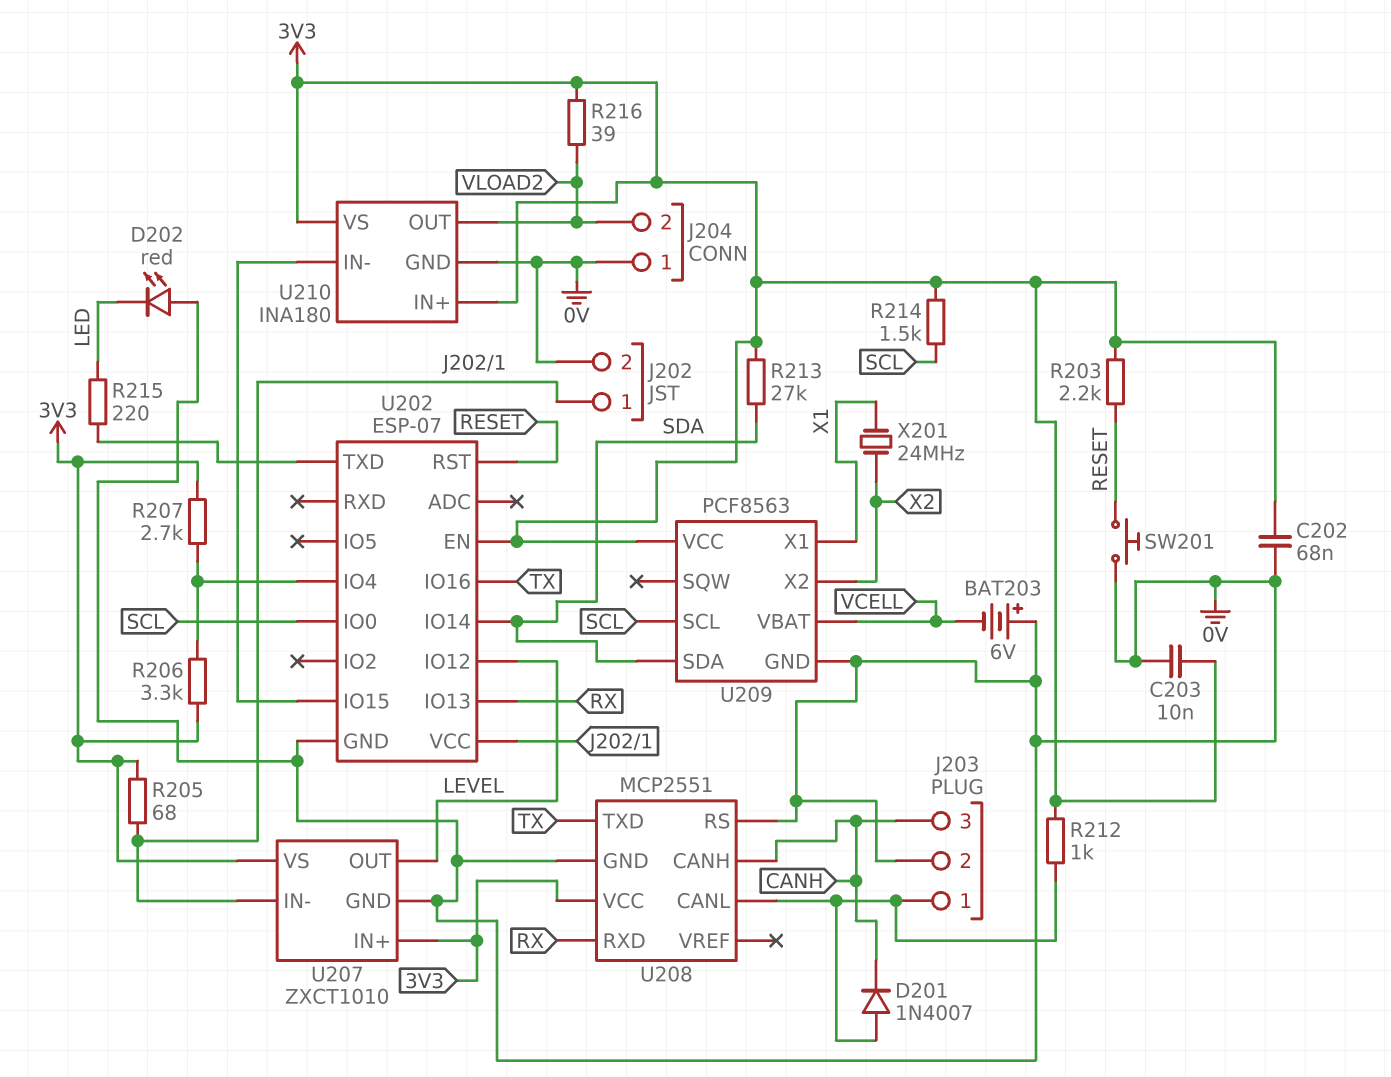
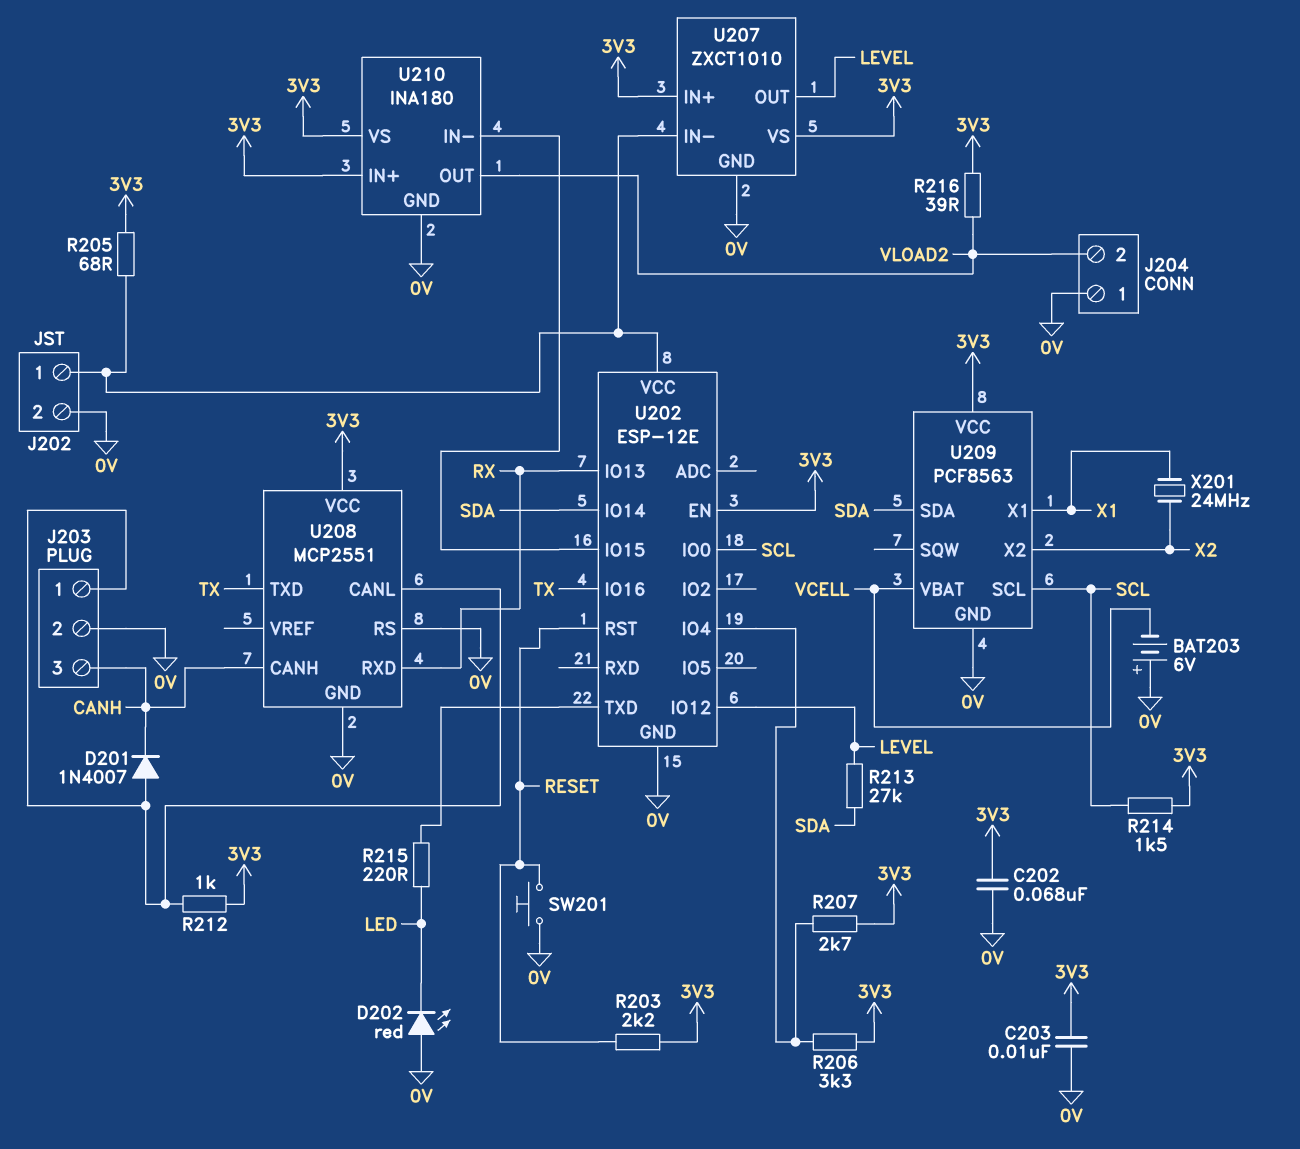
R213: 27k (3V3, SDA) -> 27k (LEVEL, SDA)
U202: ESP-07 -> ESP-12E

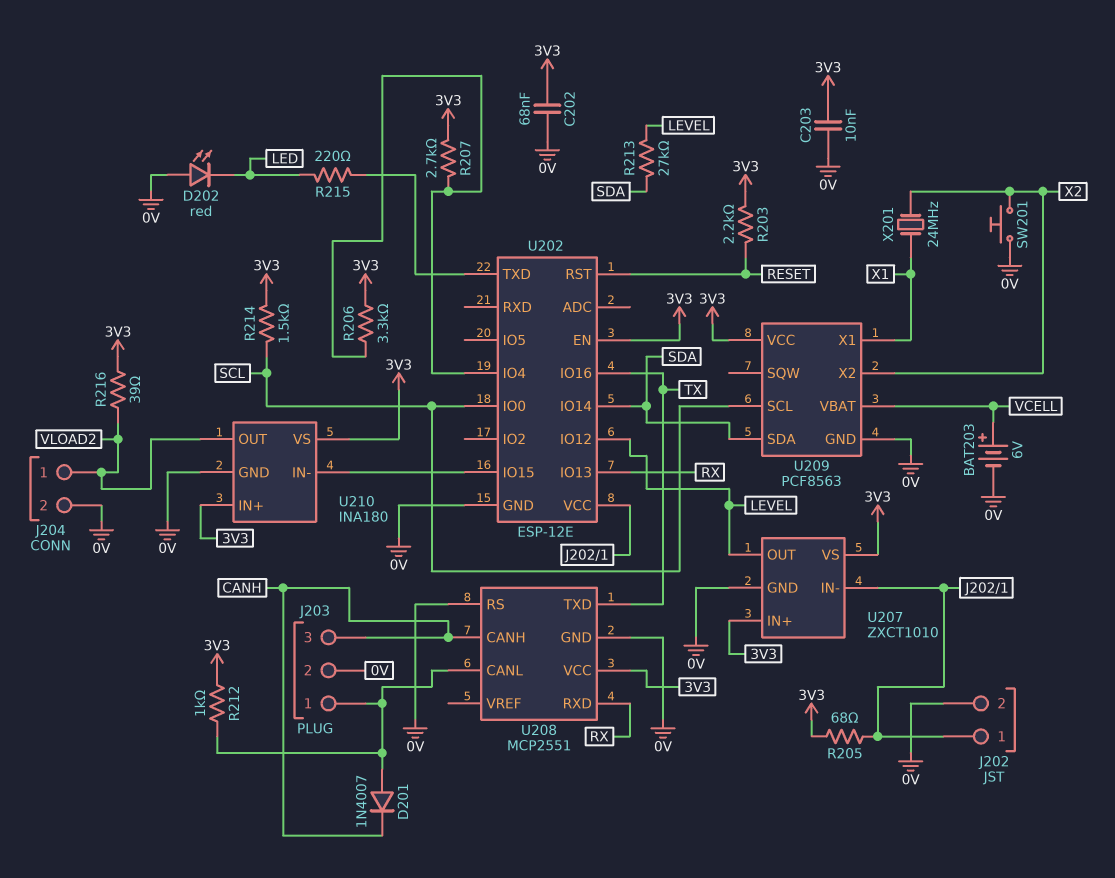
BAT203: 6V (plus 0V, minus VCELL) -> 6V (plus VCELL, minus 0V)
J204 pin 1: 0V -> VLOAD2
J204 pin 2: VLOAD2 -> 0V
SW201: button (0V, RESET) -> button (0V, X2)

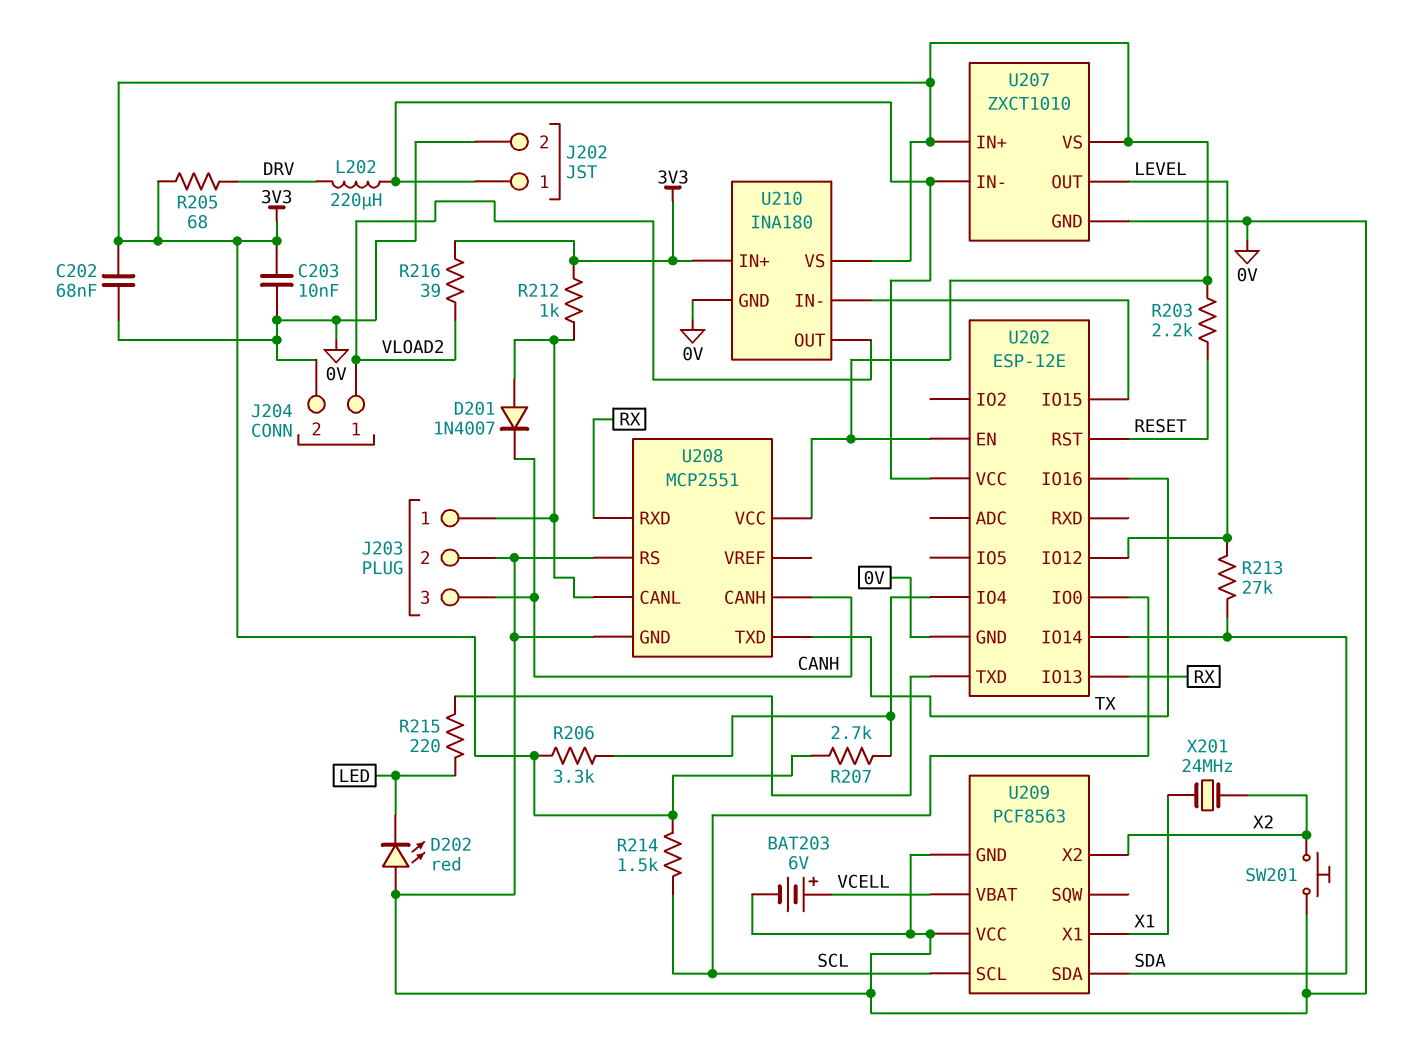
L202: none -> 220uH (DRV, J202/1)
R205: 68 (3V3, J202/1) -> 68 (3V3, DRV)
U209 pin VCC: 3V3 -> 0V

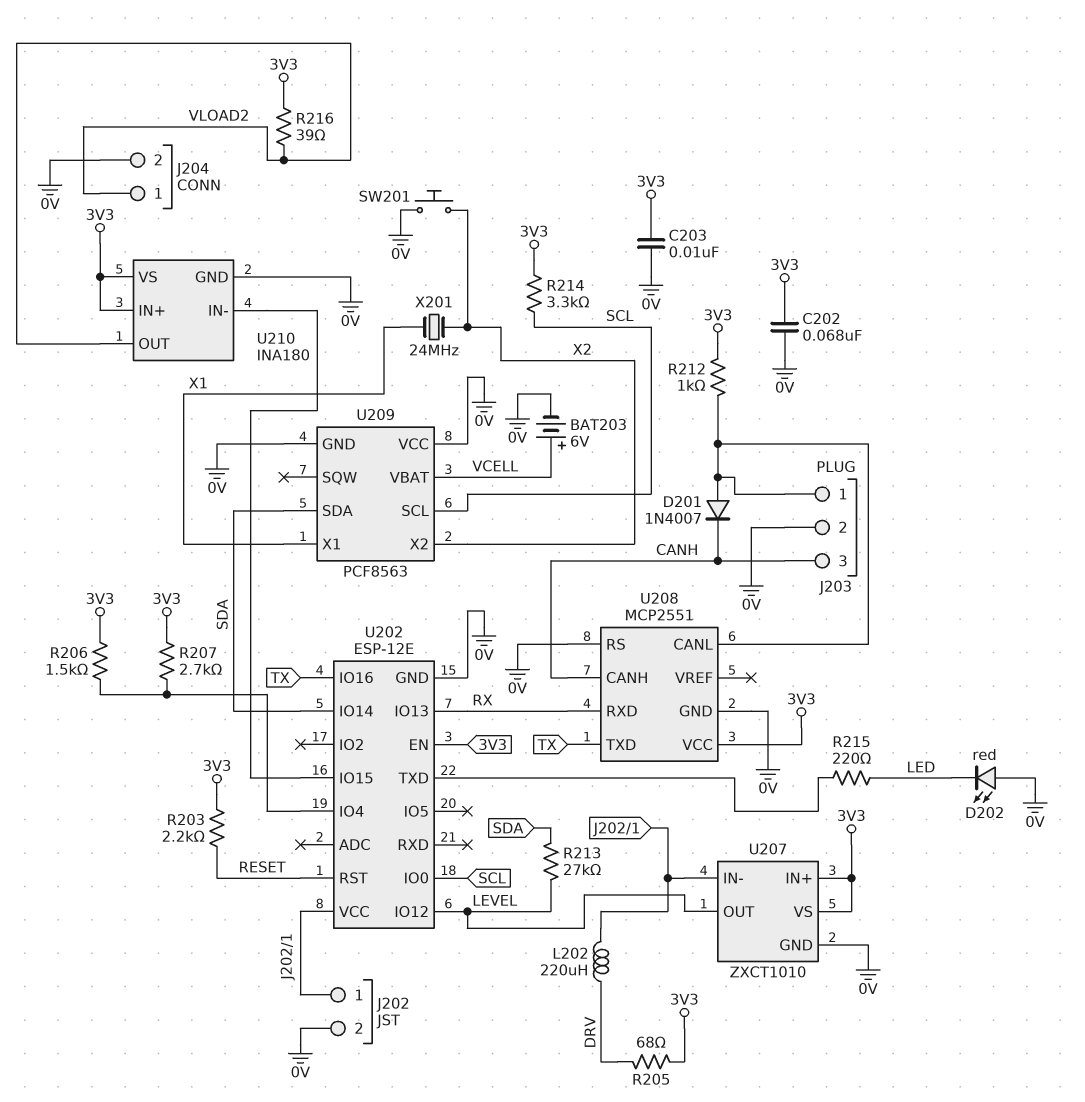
R206: 3.3k (3V3, U202/IO4) -> 1.5k (3V3, U202/IO4)
R214: 1.5k (3V3, SCL) -> 3.3k (3V3, SCL)

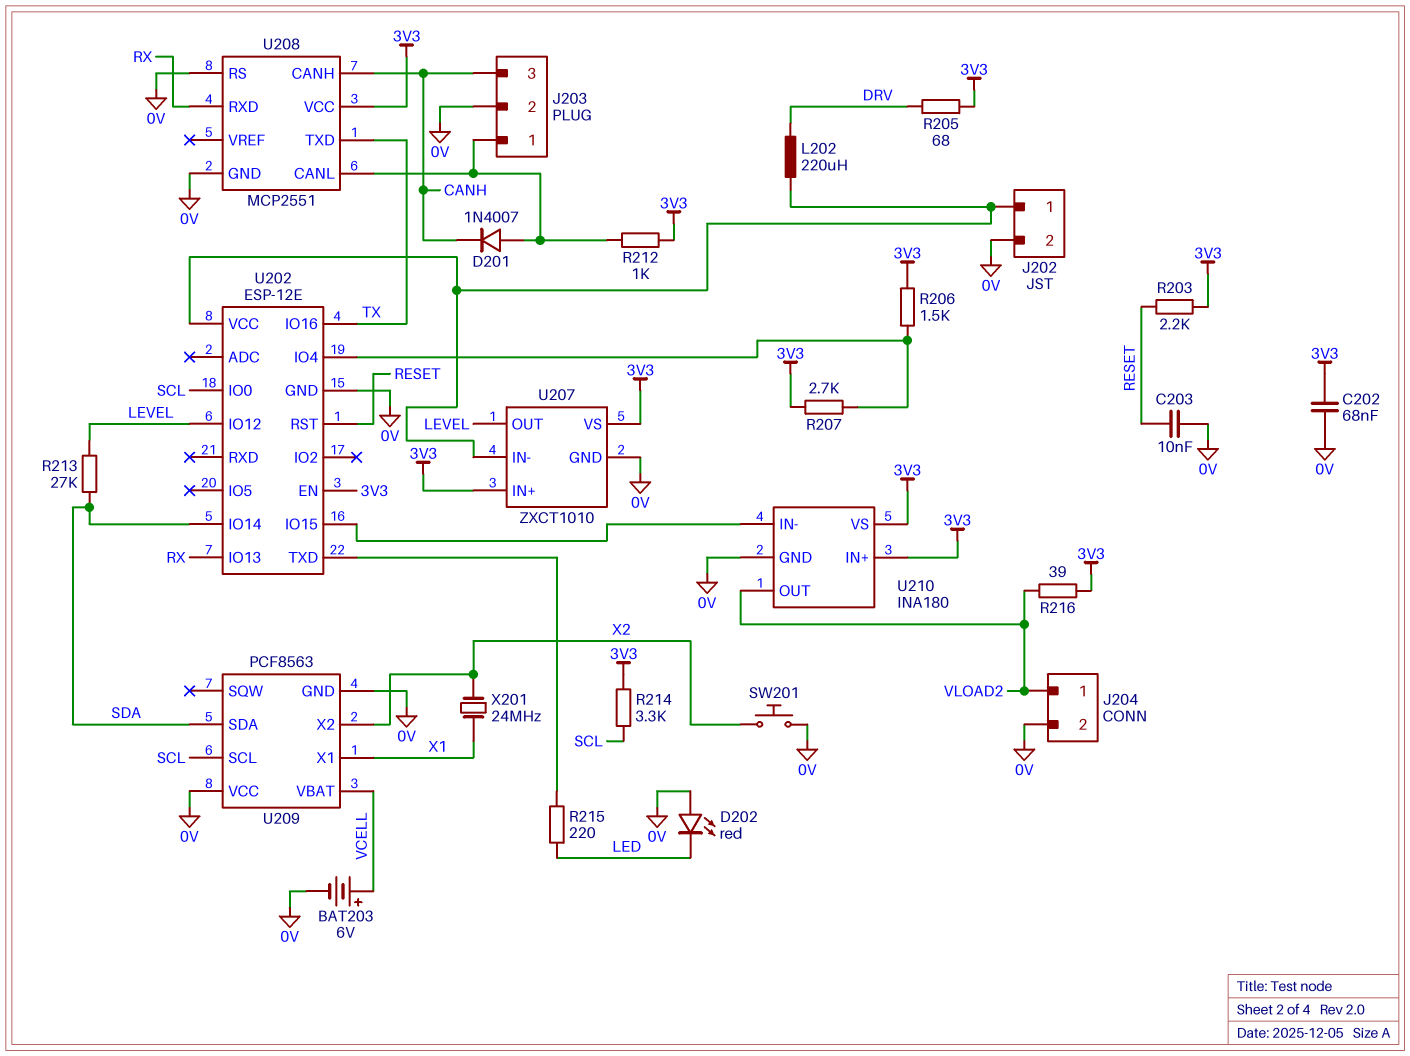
C203: 10nF (0V, 3V3) -> 10nF (0V, RESET)

